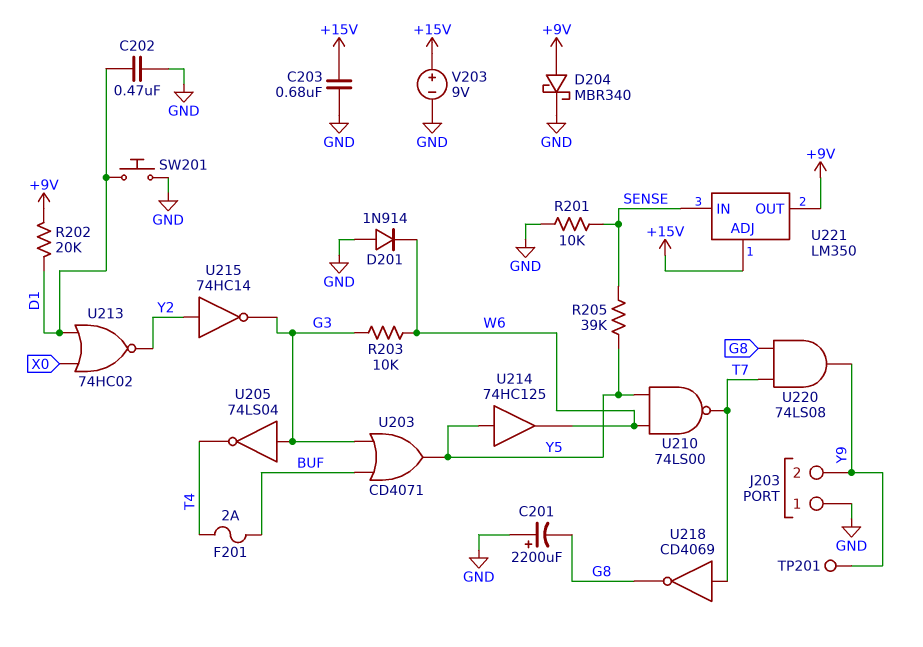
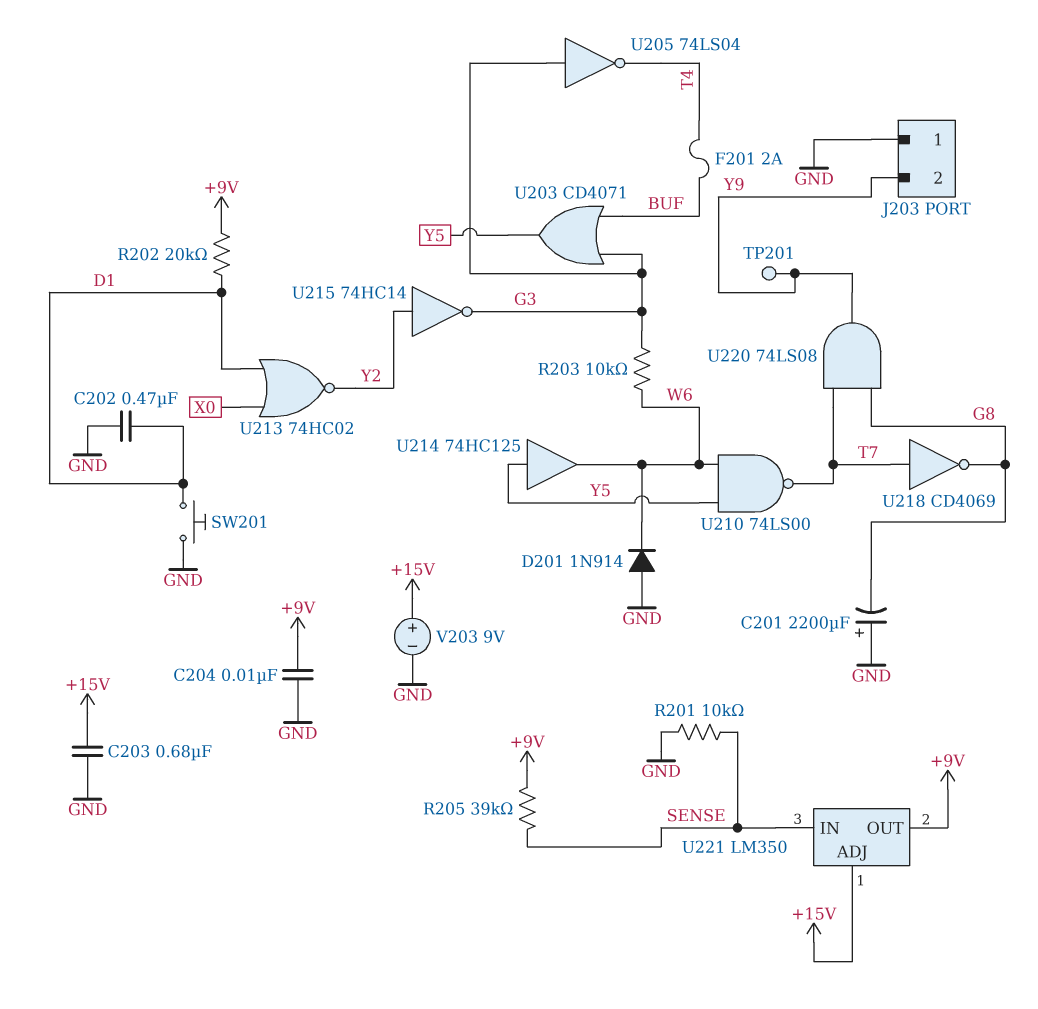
C204: none -> 10nF (+9V, GND)
D204: schottky MBR340 (A +9V, K GND) -> none
R205: 39k (SENSE, Y5) -> 39k (+9V, SENSE)

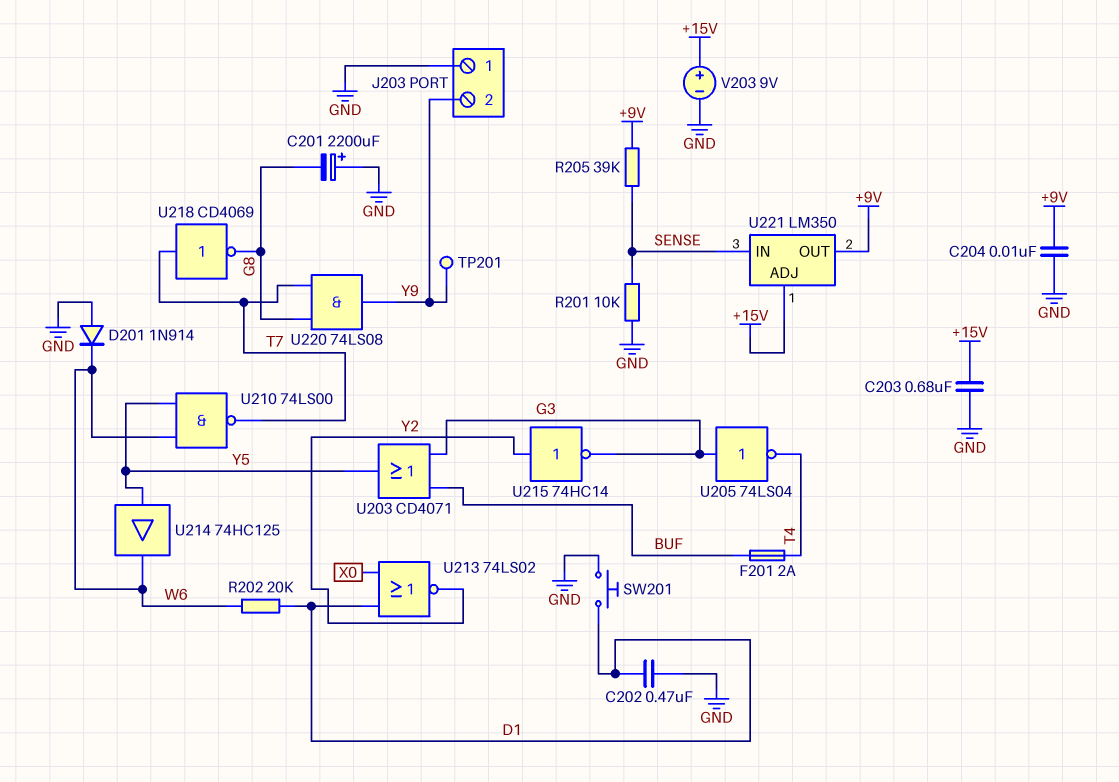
R202: 20k (+9V, D1) -> 20k (D1, W6)
R203: 10k (G3, W6) -> none
U213: NOR 74HC02 (in D1, in X0, out Y2) -> NOR 74LS02 (in D1, in X0, out Y2)

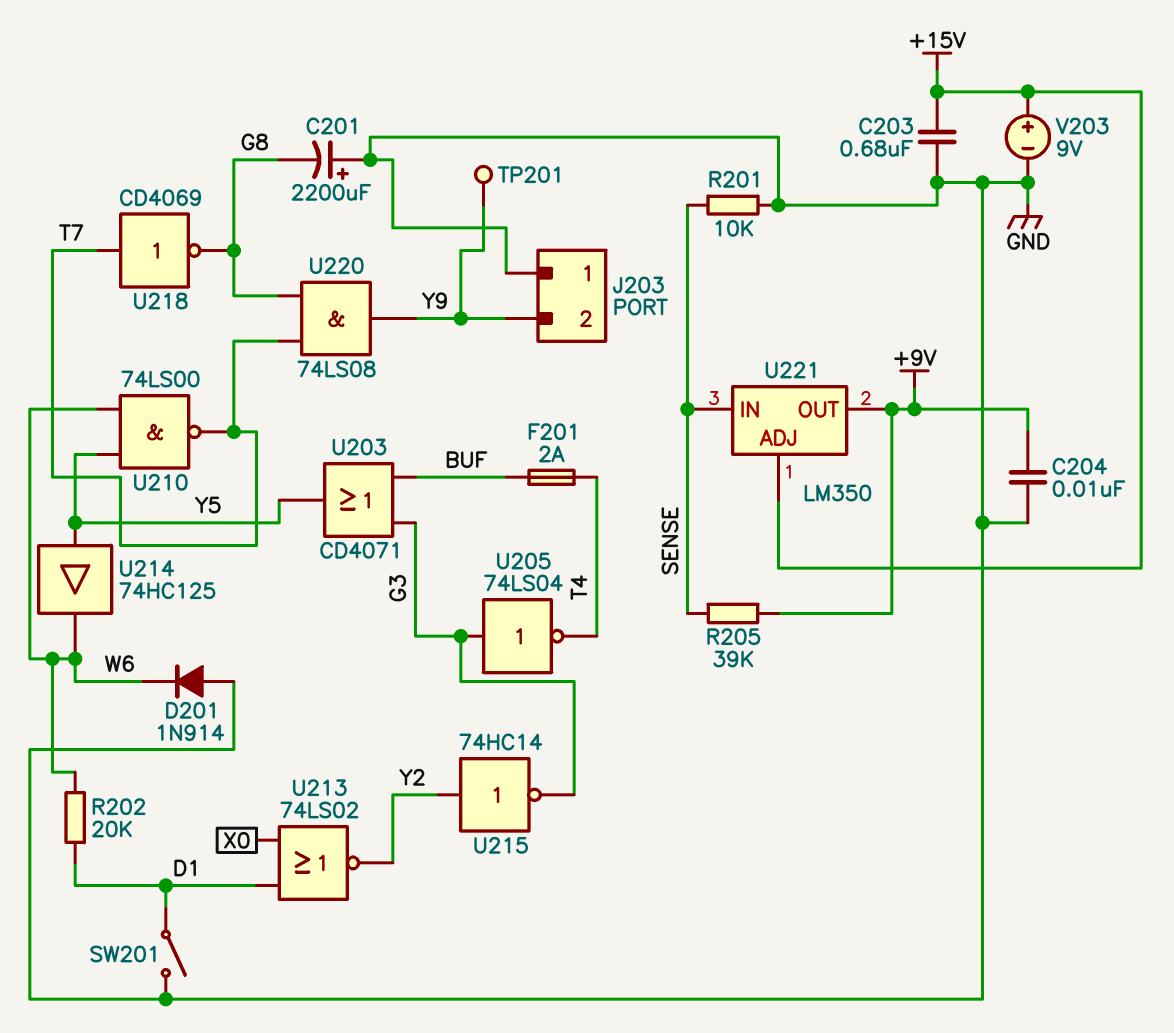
C202: 470nF (D1, GND) -> none
SW201: button (D1, GND) -> switch (D1, GND)

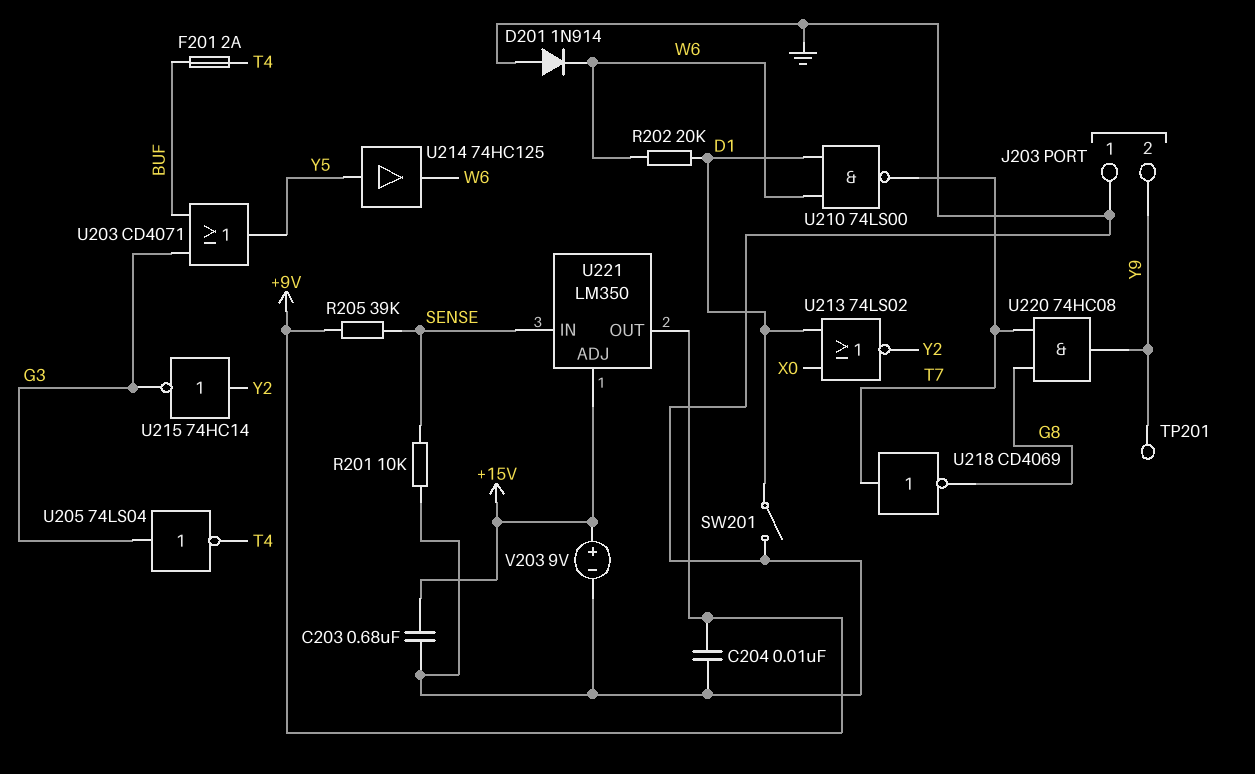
C201: 2200uF (plus GND, minus G8) -> none
U210: NAND 74LS00 (in W6, in Y5, out T7) -> NAND 74LS00 (in D1, in W6, out T7)
U220: AND 74LS08 (in G8, in T7, out Y9) -> AND 74HC08 (in G8, in T7, out Y9)

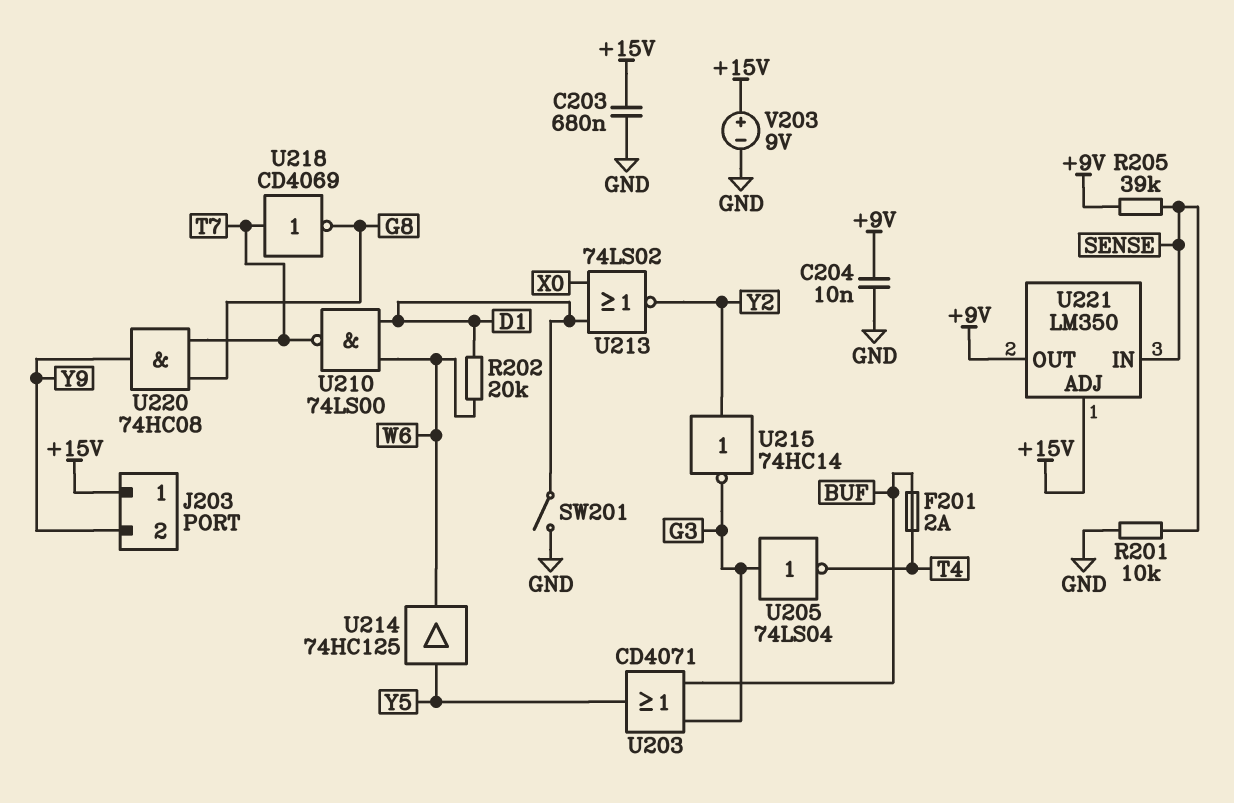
D201: diode 1N914 (A GND, K W6) -> none
J203 pin 1: GND -> +15V
TP201: test point (Y9) -> none

